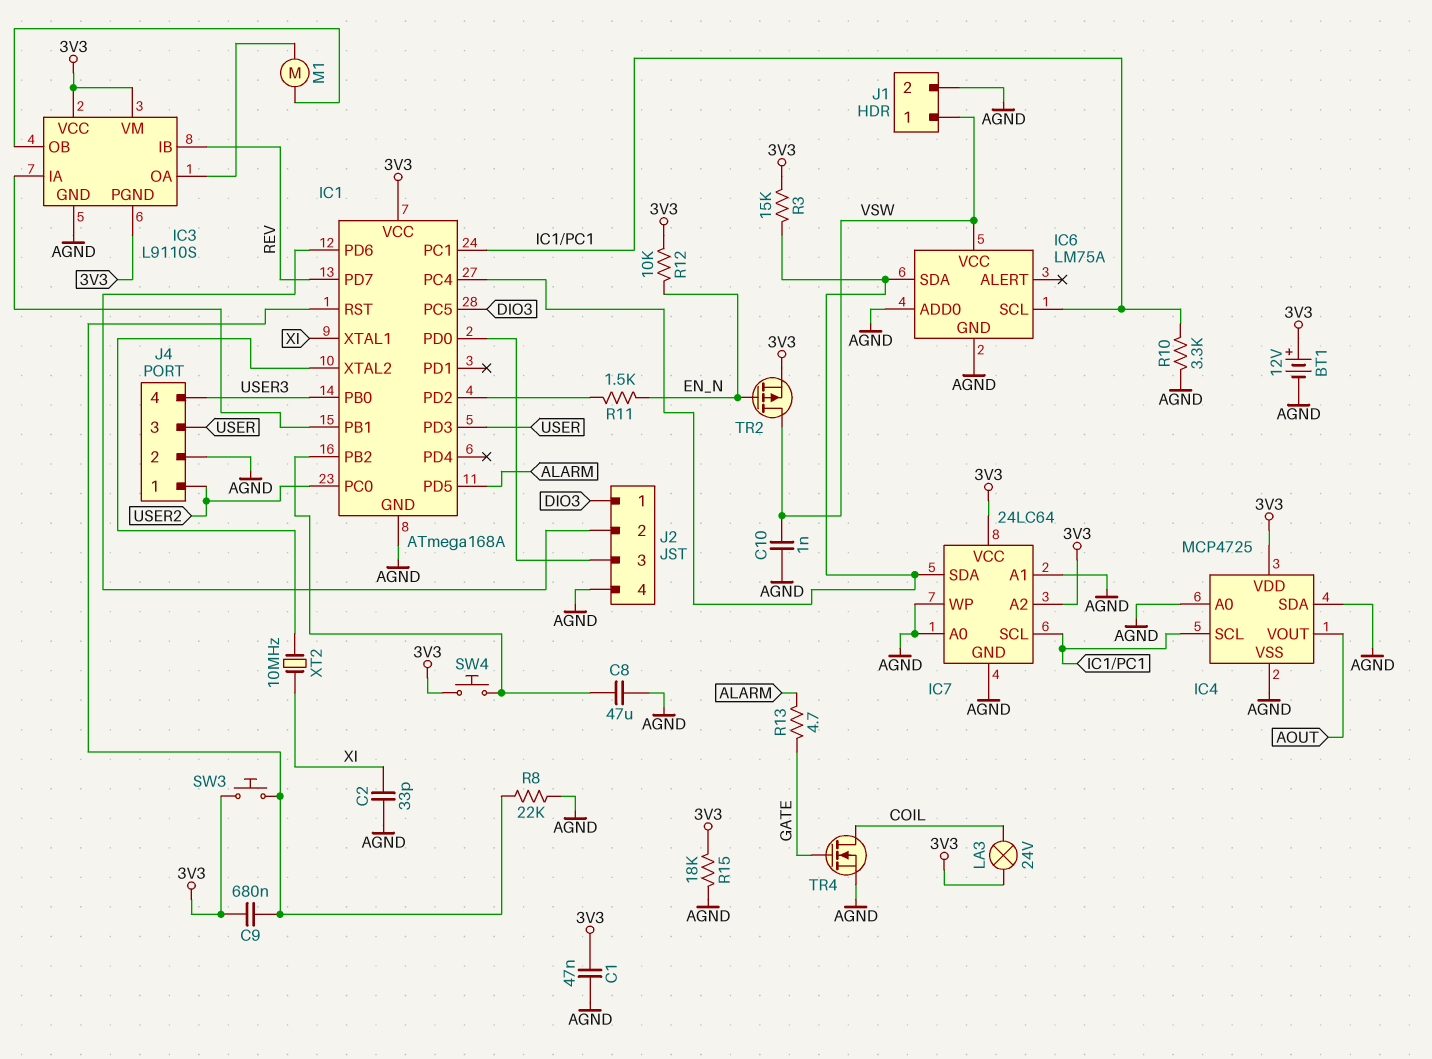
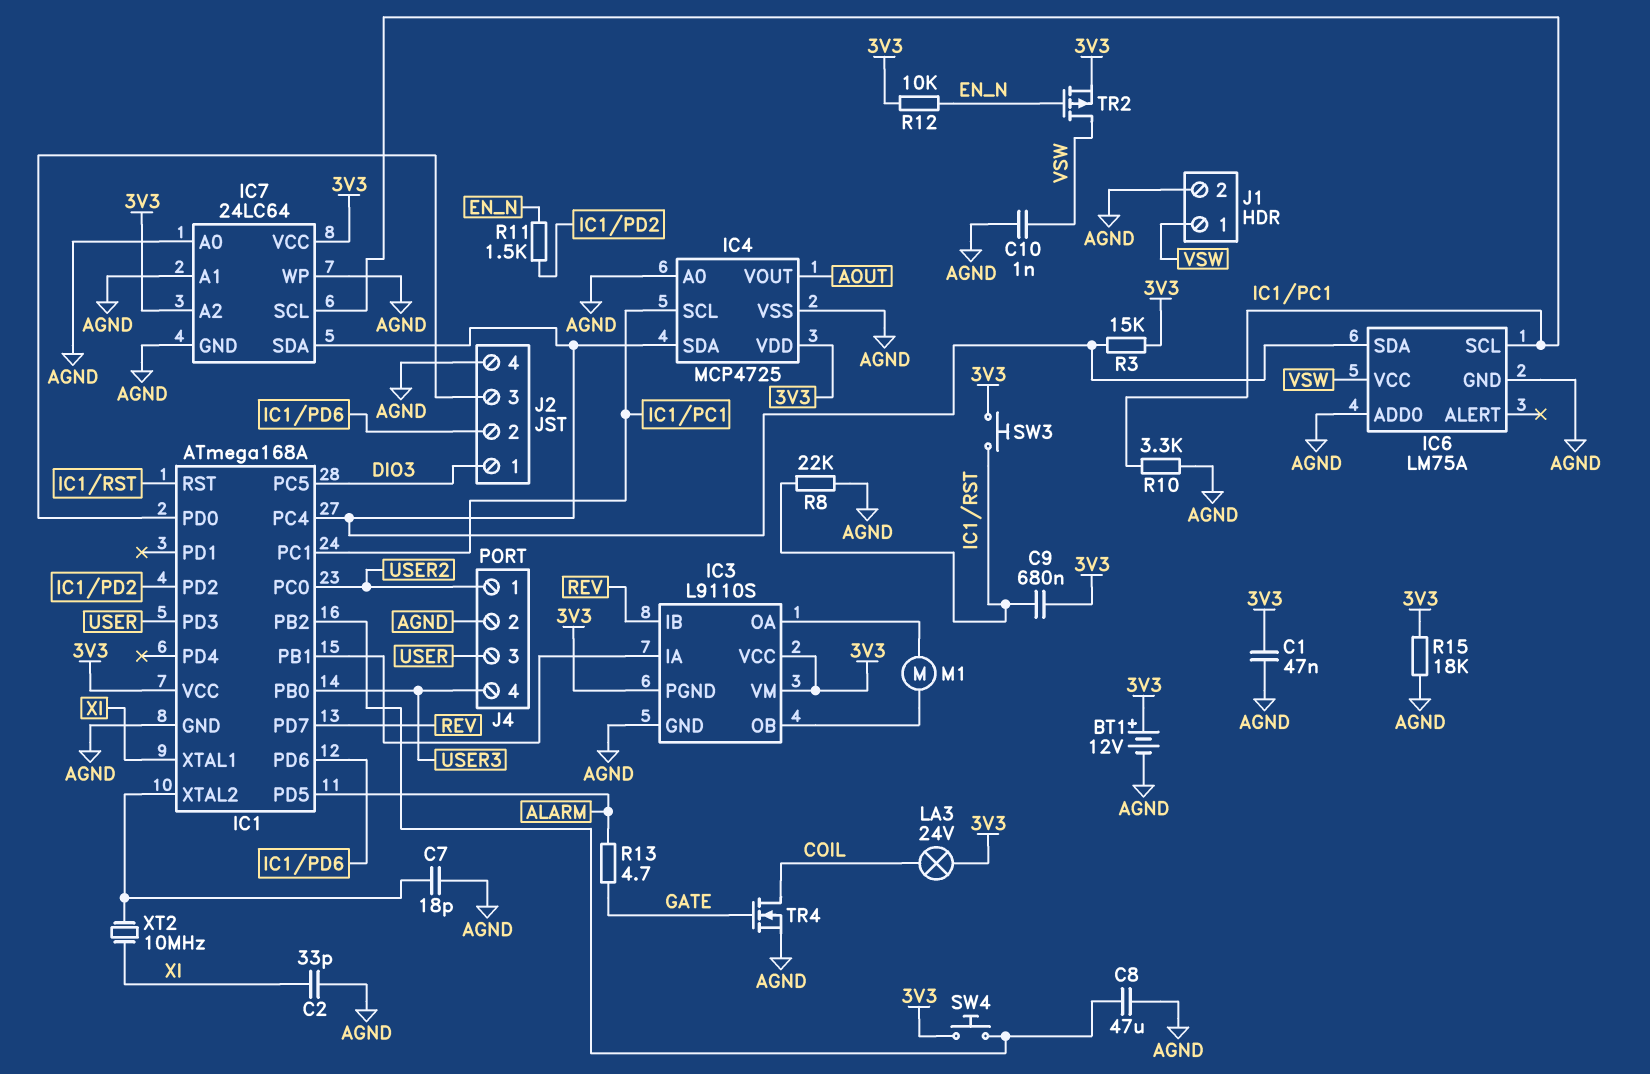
C7: none -> 18pF (AGND, IC1/XTAL2)
IC4 pin SDA: AGND -> IC1/PC4

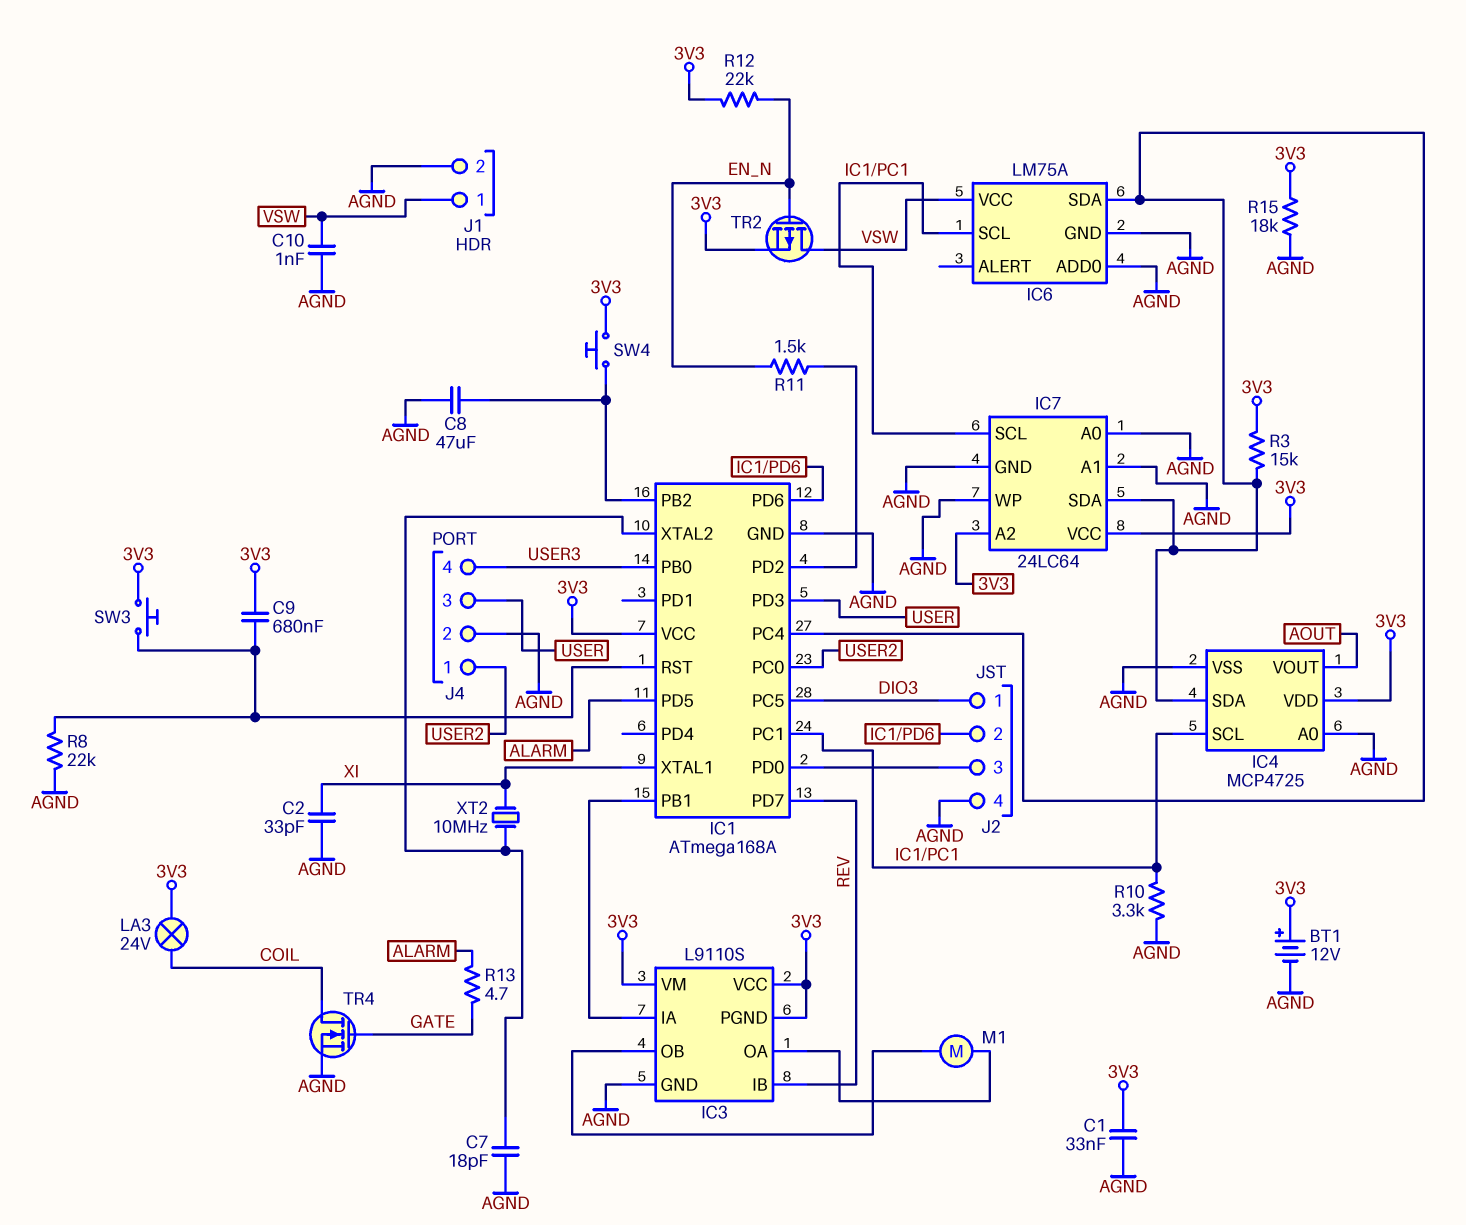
C1: 47nF (3V3, AGND) -> 33nF (3V3, AGND)
R12: 10k (3V3, EN_N) -> 22k (3V3, EN_N)

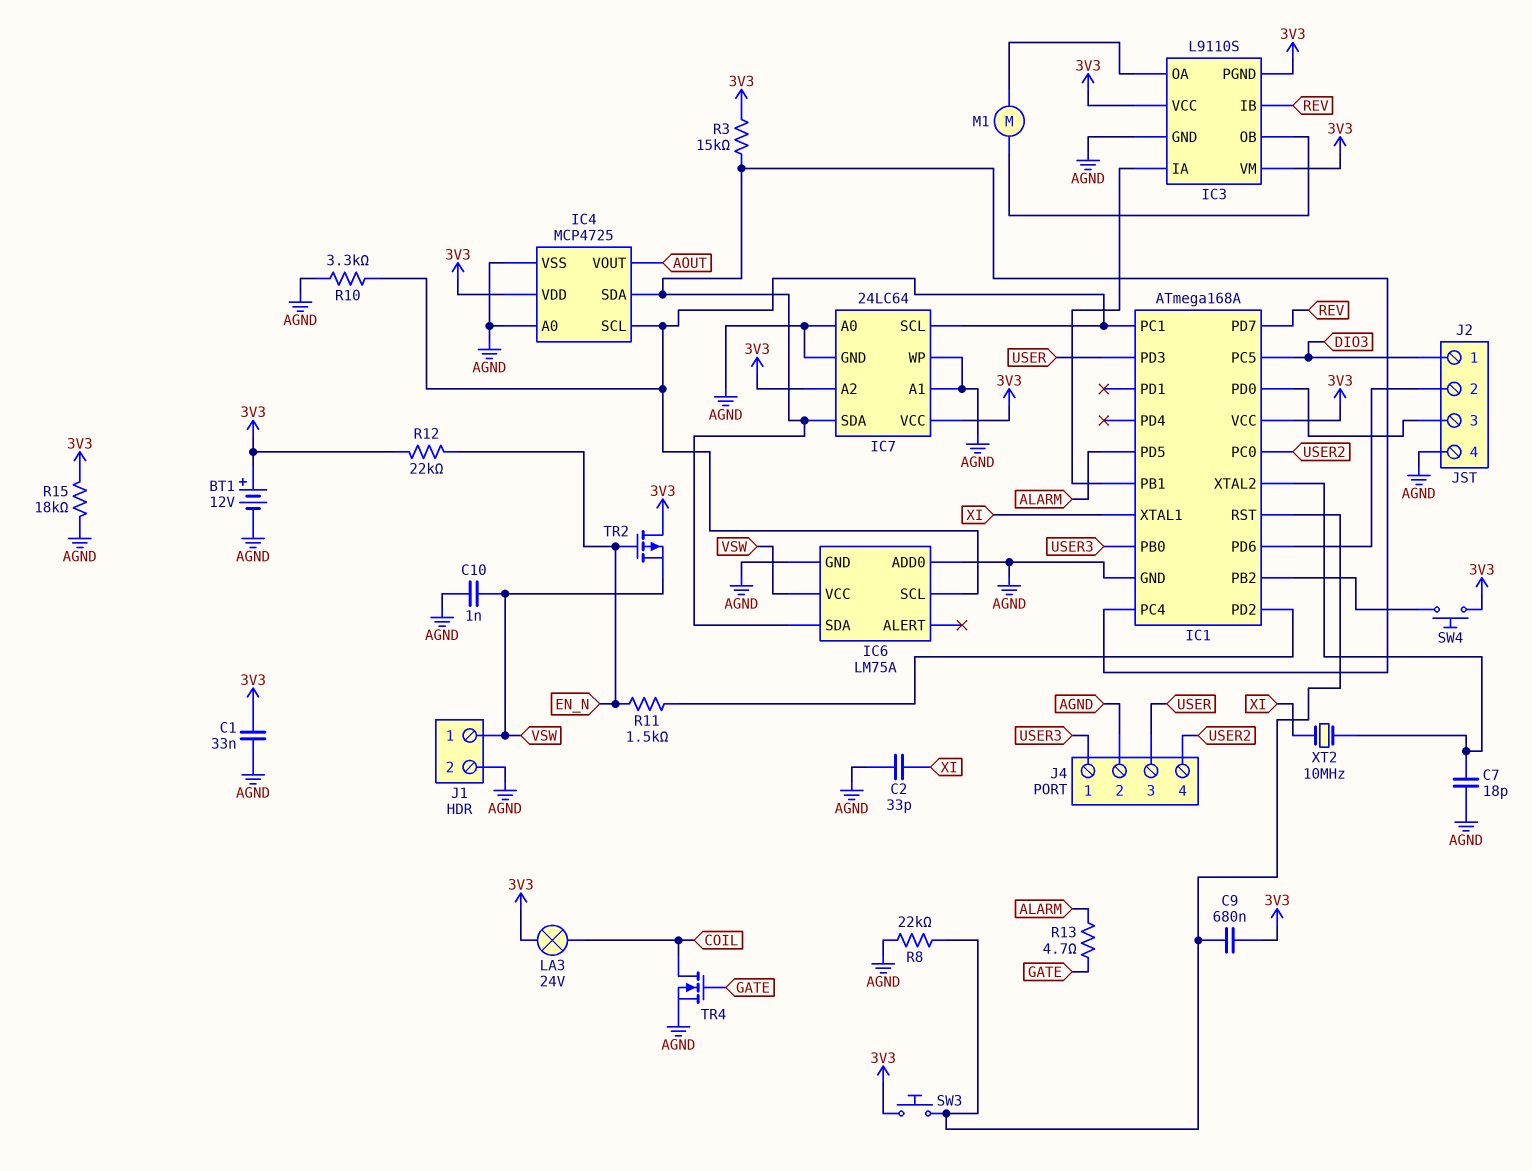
C8: 47uF (AGND, IC1/PB2) -> none
J4 pin 1: USER2 -> USER3
J4 pin 4: USER3 -> USER2
TR2: PMOS (G EN_N, D VSW, S 3V3) -> PMOS (G EN_N, D 3V3, S VSW)

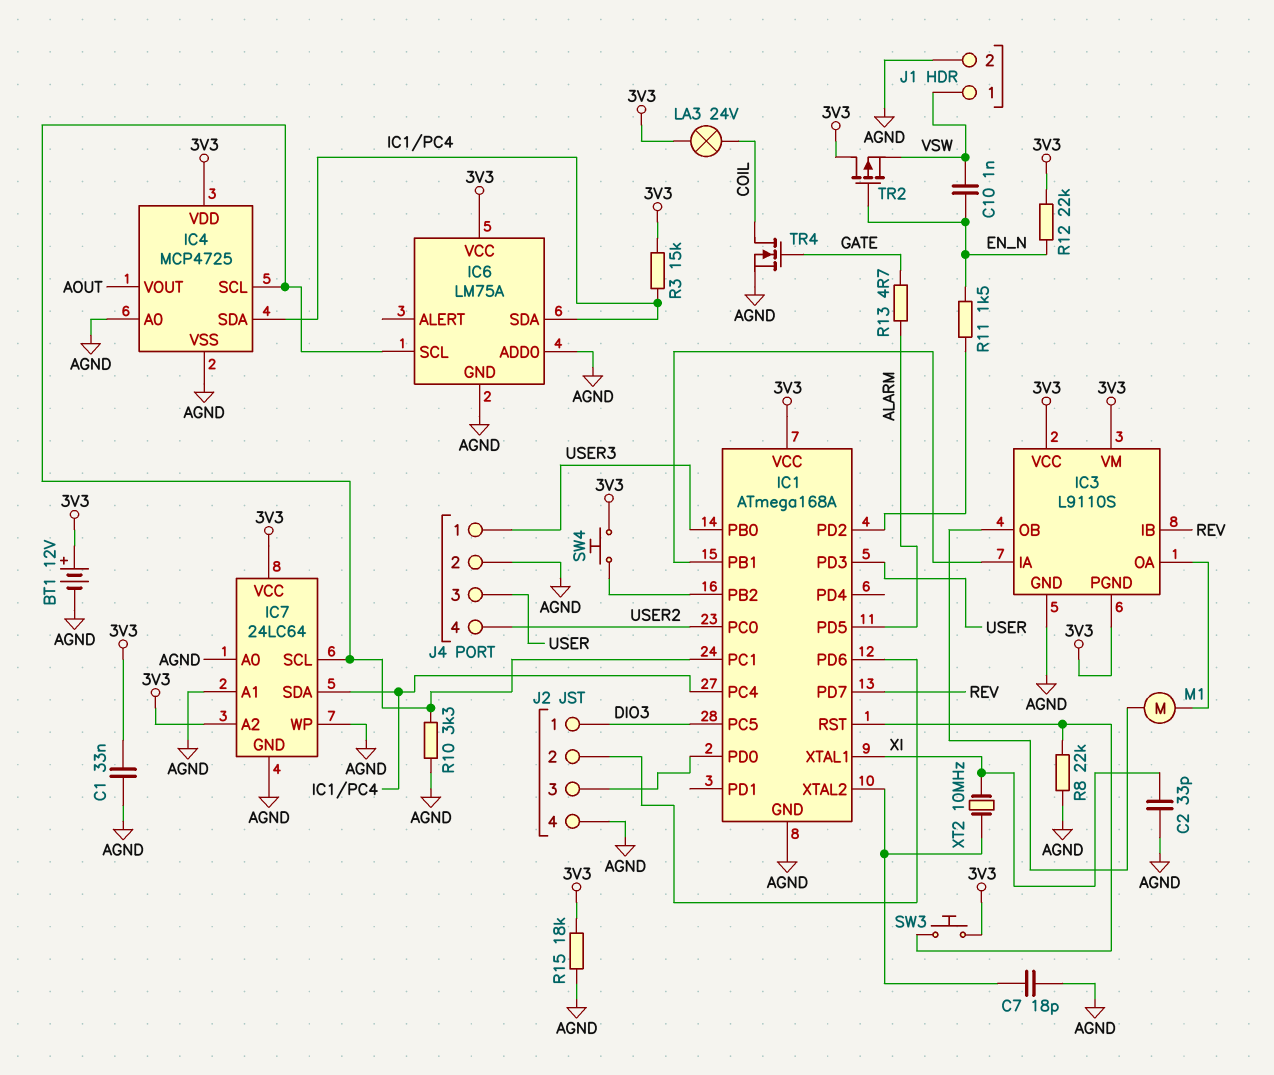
C9: 680nF (3V3, IC1/RST) -> none
C10: 1nF (AGND, VSW) -> 1nF (EN_N, VSW)
IC6 pin VCC: VSW -> 3V3

